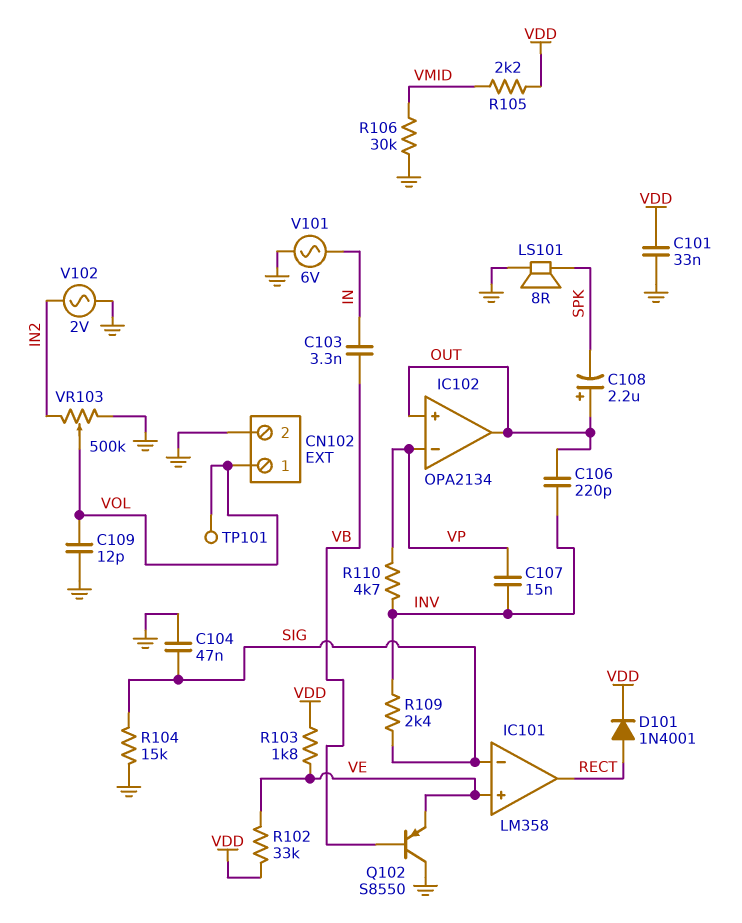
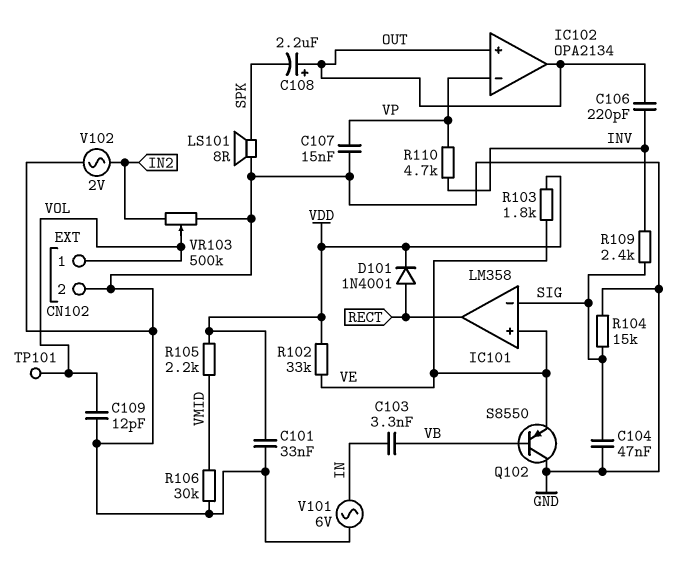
C107: 15nF (INV, VP) -> 15nF (GND, VP)

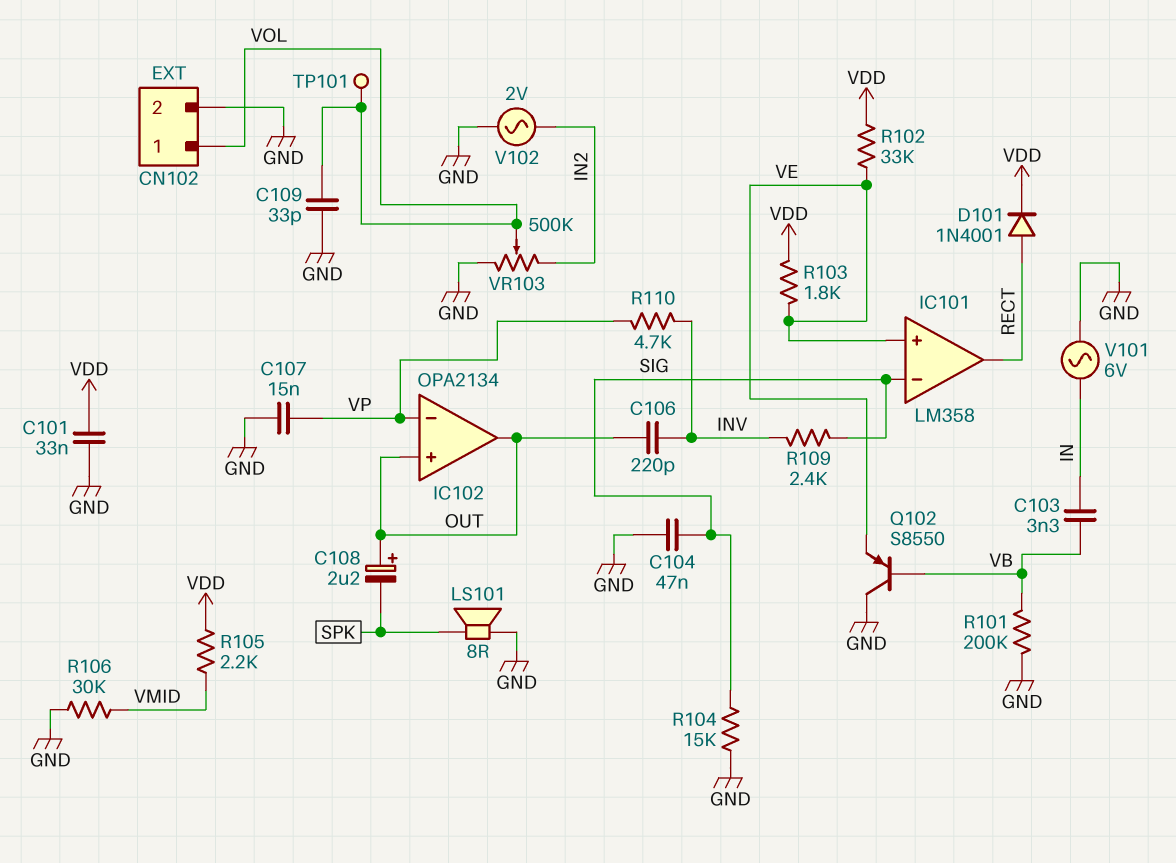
C109: 12pF (GND, VOL) -> 33pF (GND, VOL)
R101: none -> 200k (GND, VB)

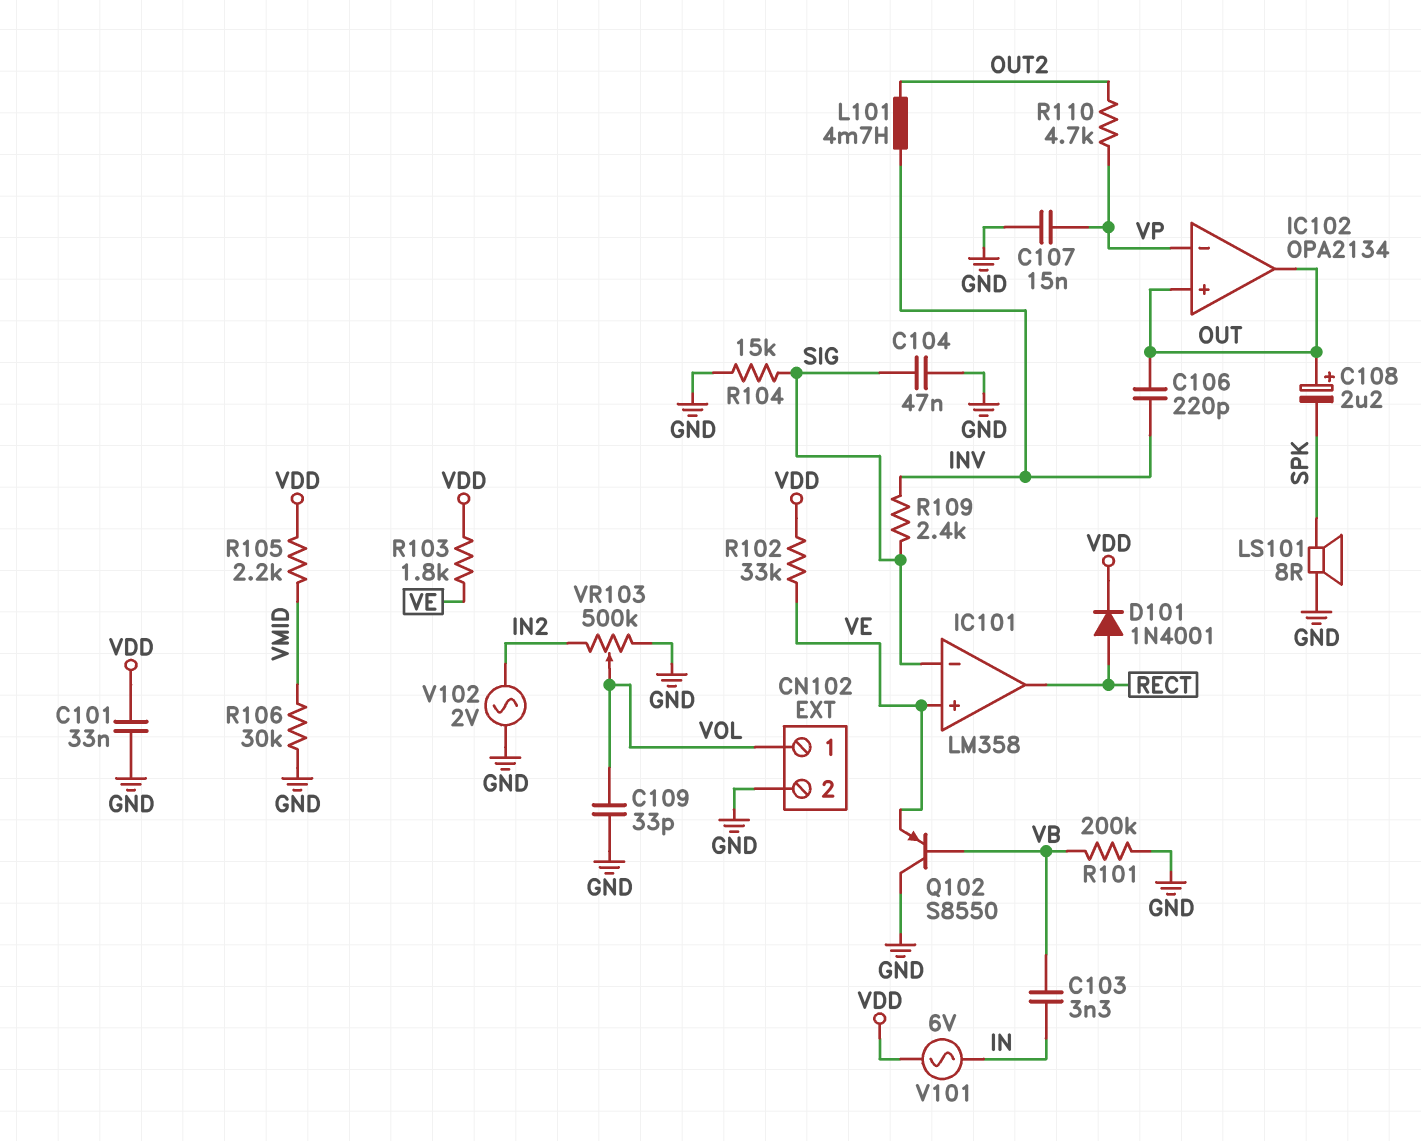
L101: none -> 4.7mH (INV, OUT2)
R110: 4.7k (INV, VP) -> 4.7k (OUT2, VP)
TP101: test point (VOL) -> none
V101: AC 6V (GND, IN) -> AC 6V (IN, VDD)

